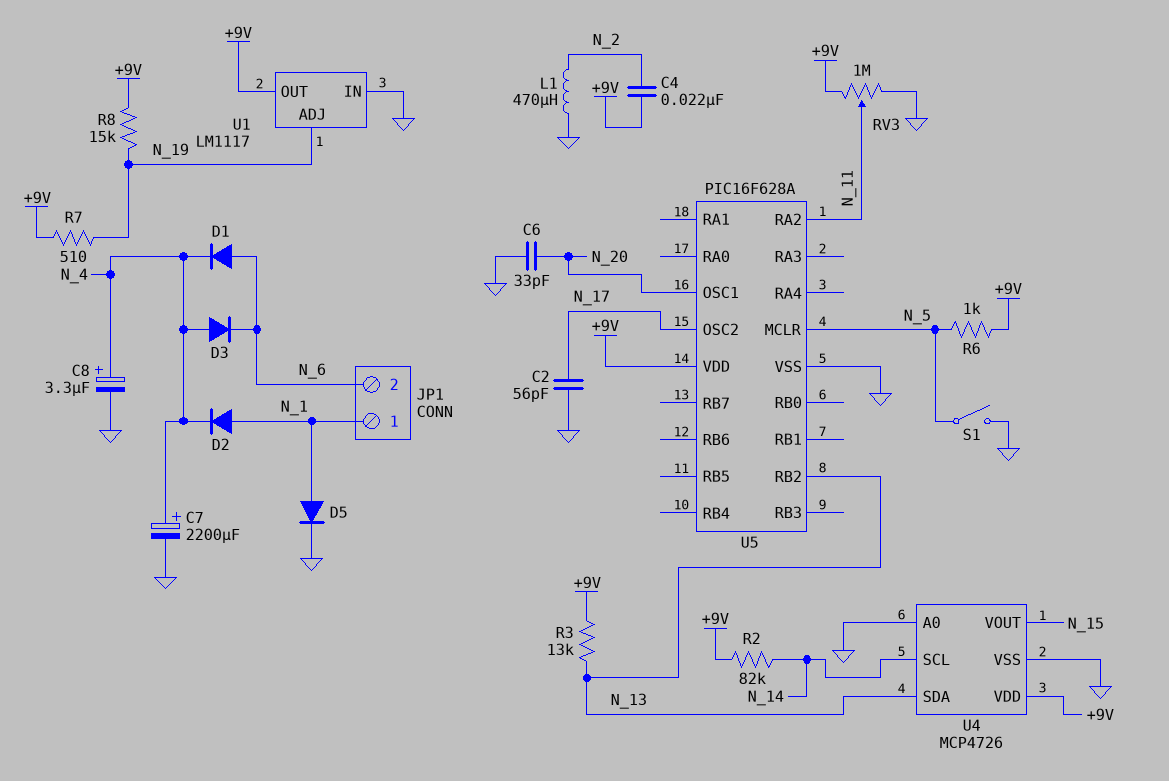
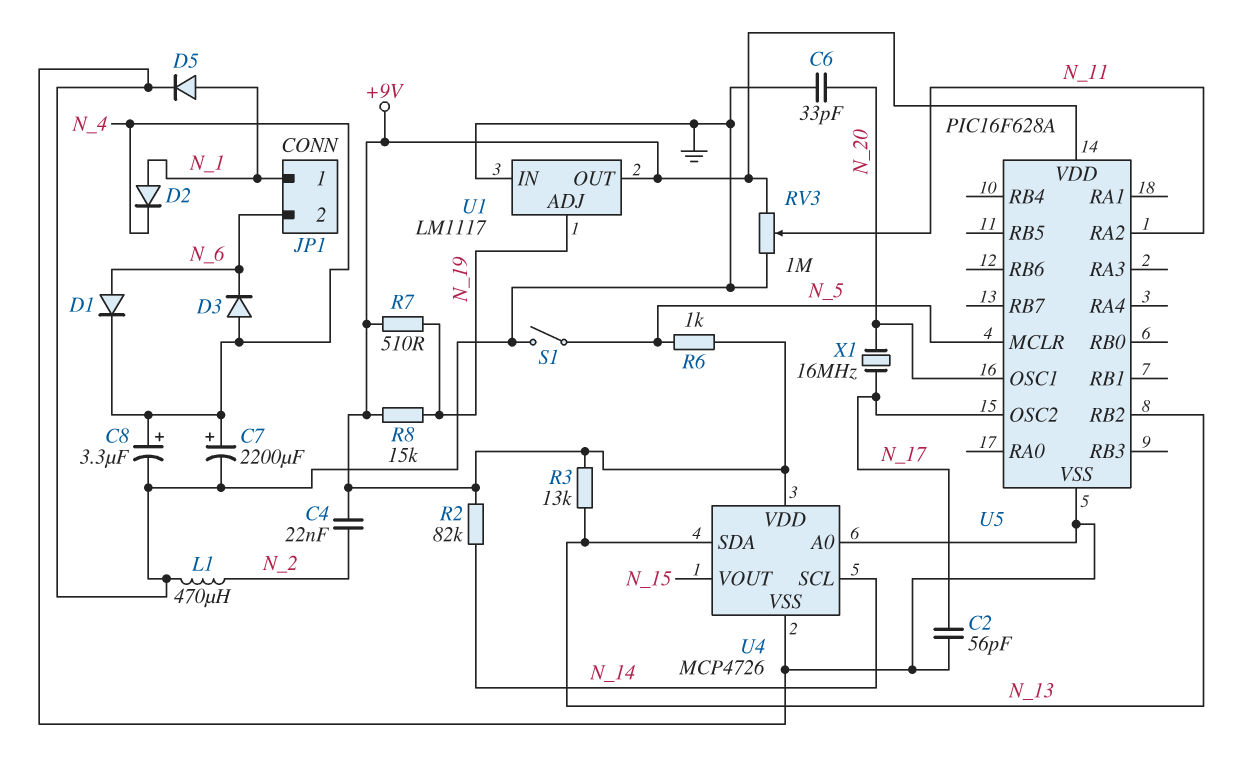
X1: none -> 16MHz (N_17, N_20)

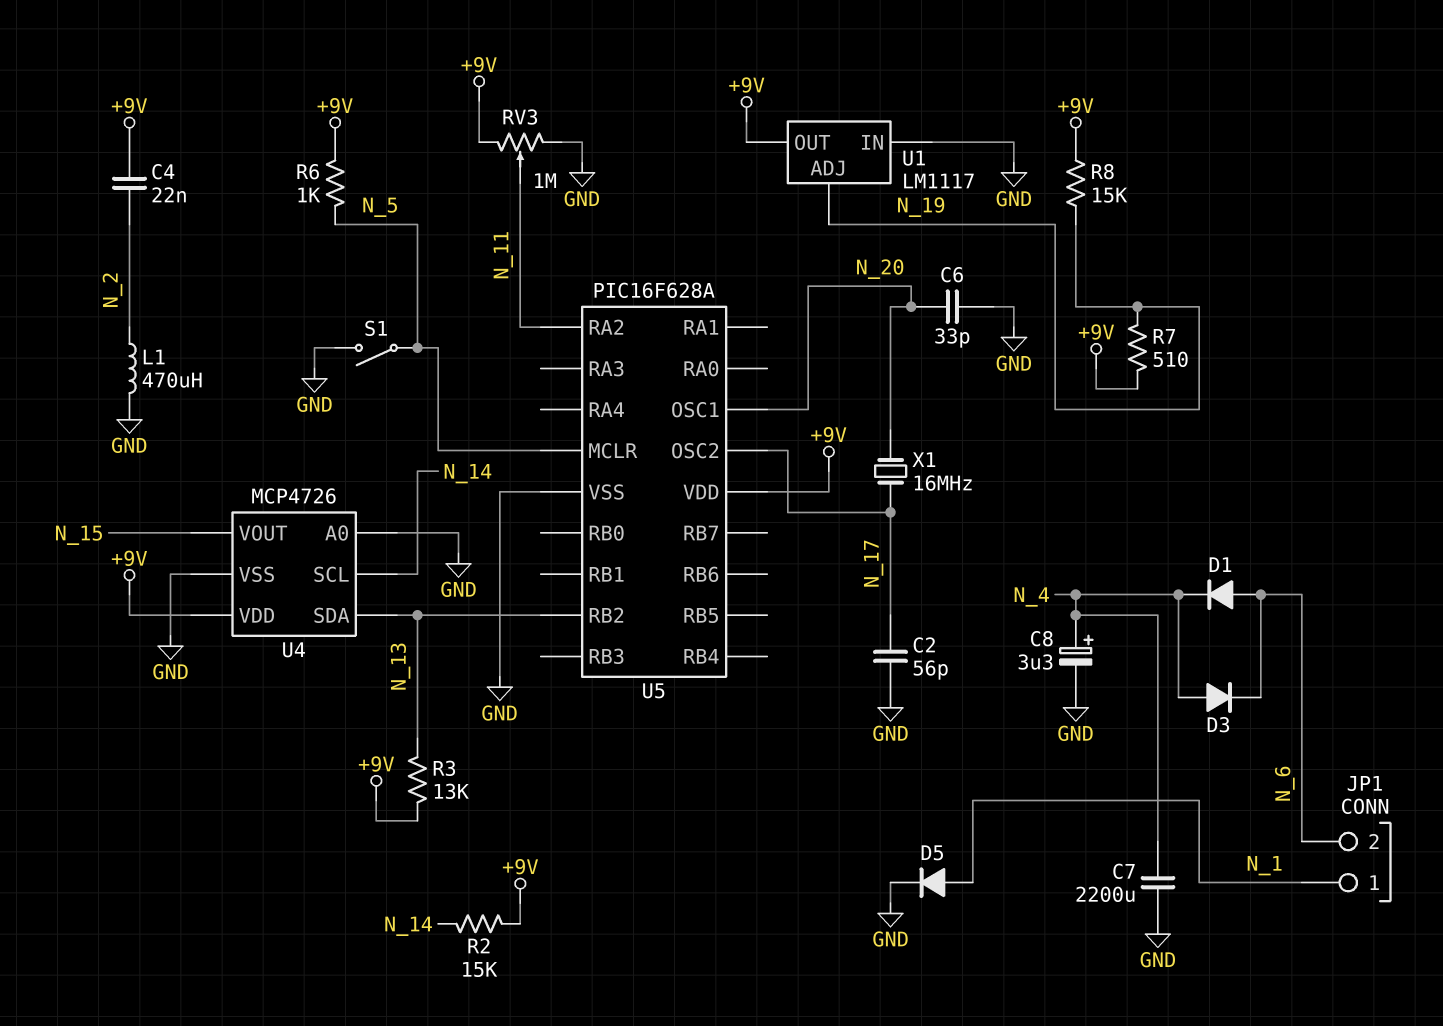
C7: 2200uF (plus N_4, minus GND) -> 2200uF (GND, N_4)
D2: diode (A N_1, K N_4) -> none
R2: 82k (+9V, N_14) -> 15k (+9V, N_14)

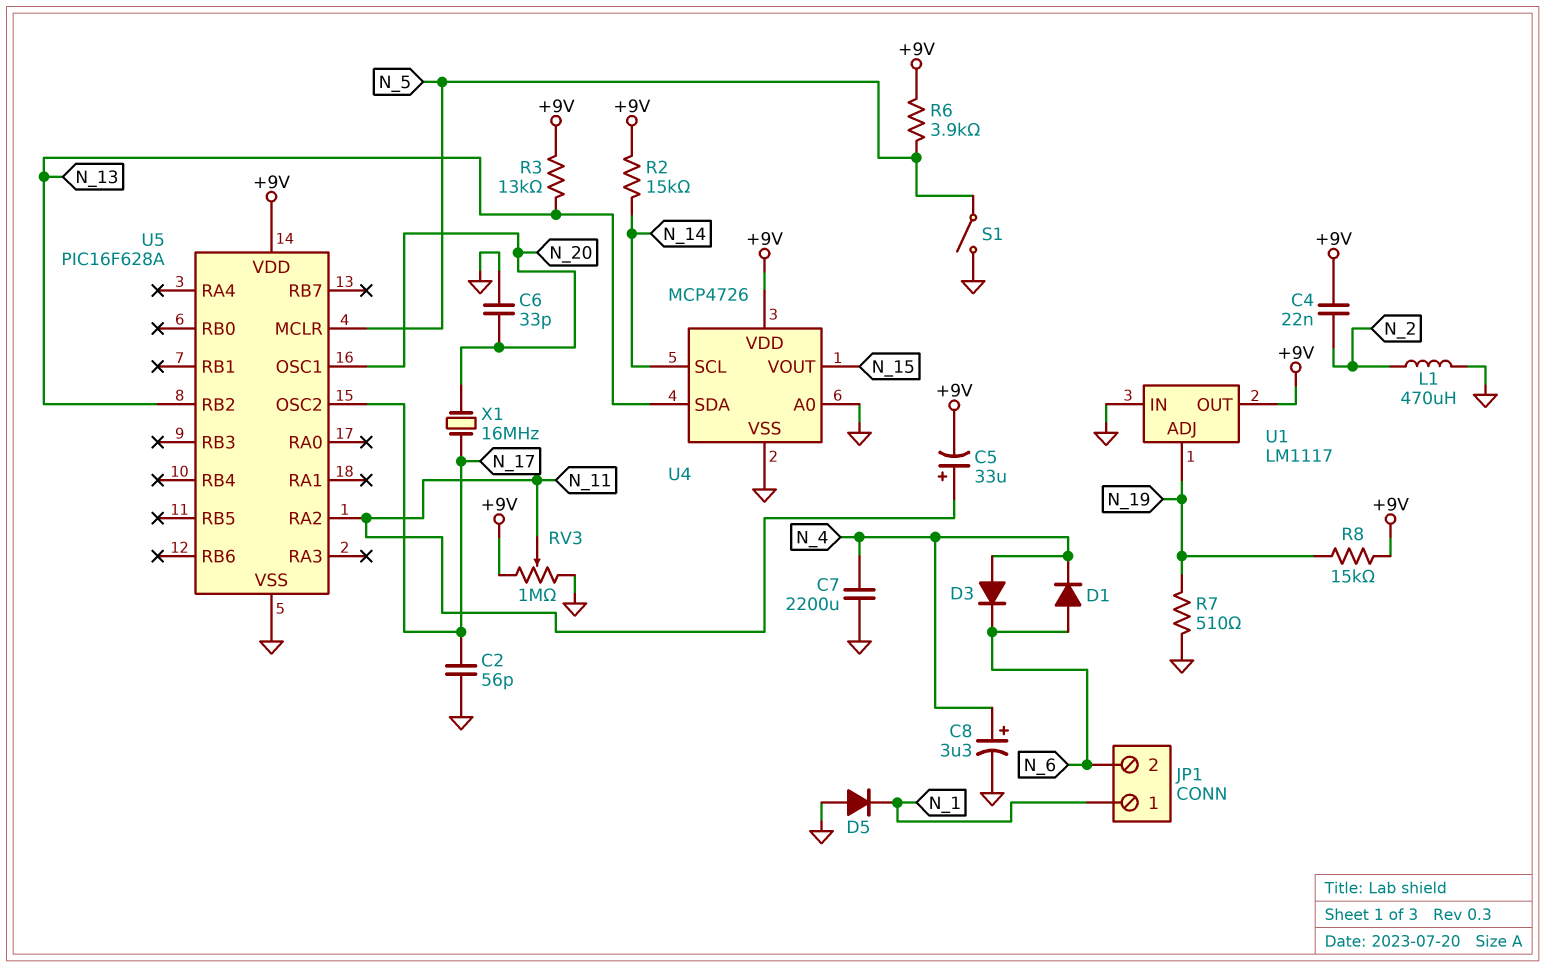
C5: none -> 33uF (plus N_11, minus +9V)
D5: diode (A N_1, K GND) -> diode (A GND, K N_1)
R6: 1k (+9V, N_5) -> 3.9k (+9V, N_5)
R7: 510 (+9V, N_19) -> 510 (GND, N_19)

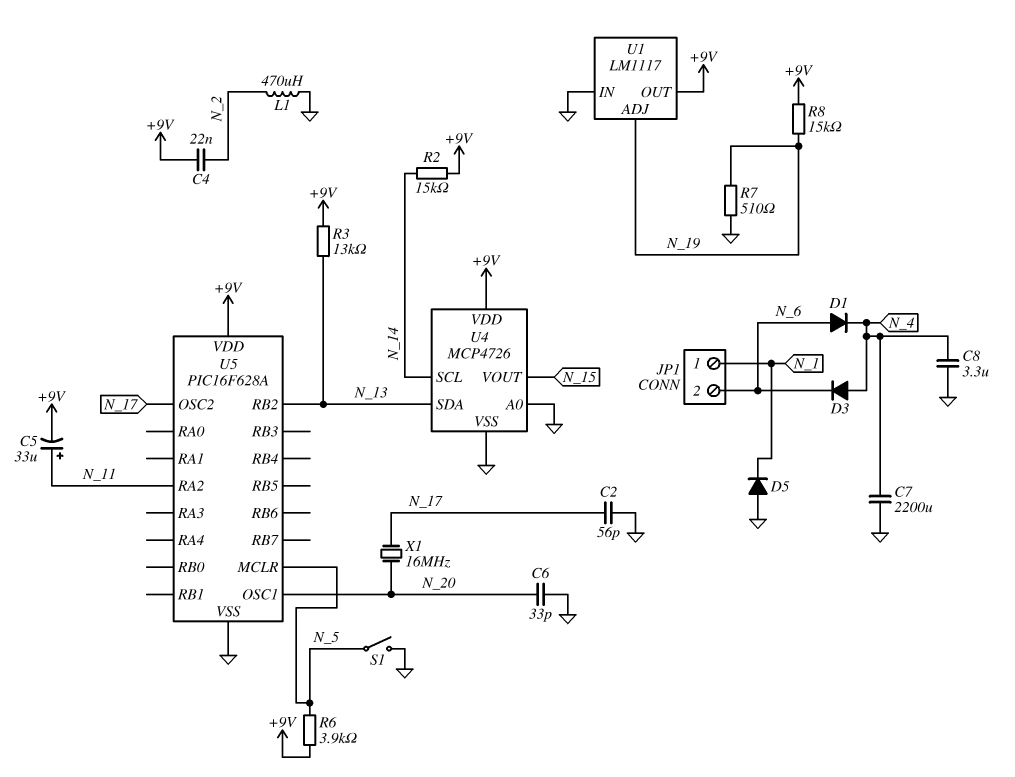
C8: 3.3uF (plus N_4, minus GND) -> 3.3uF (GND, N_4)
RV3: 1M (+9V, GND, wiper N_11) -> none

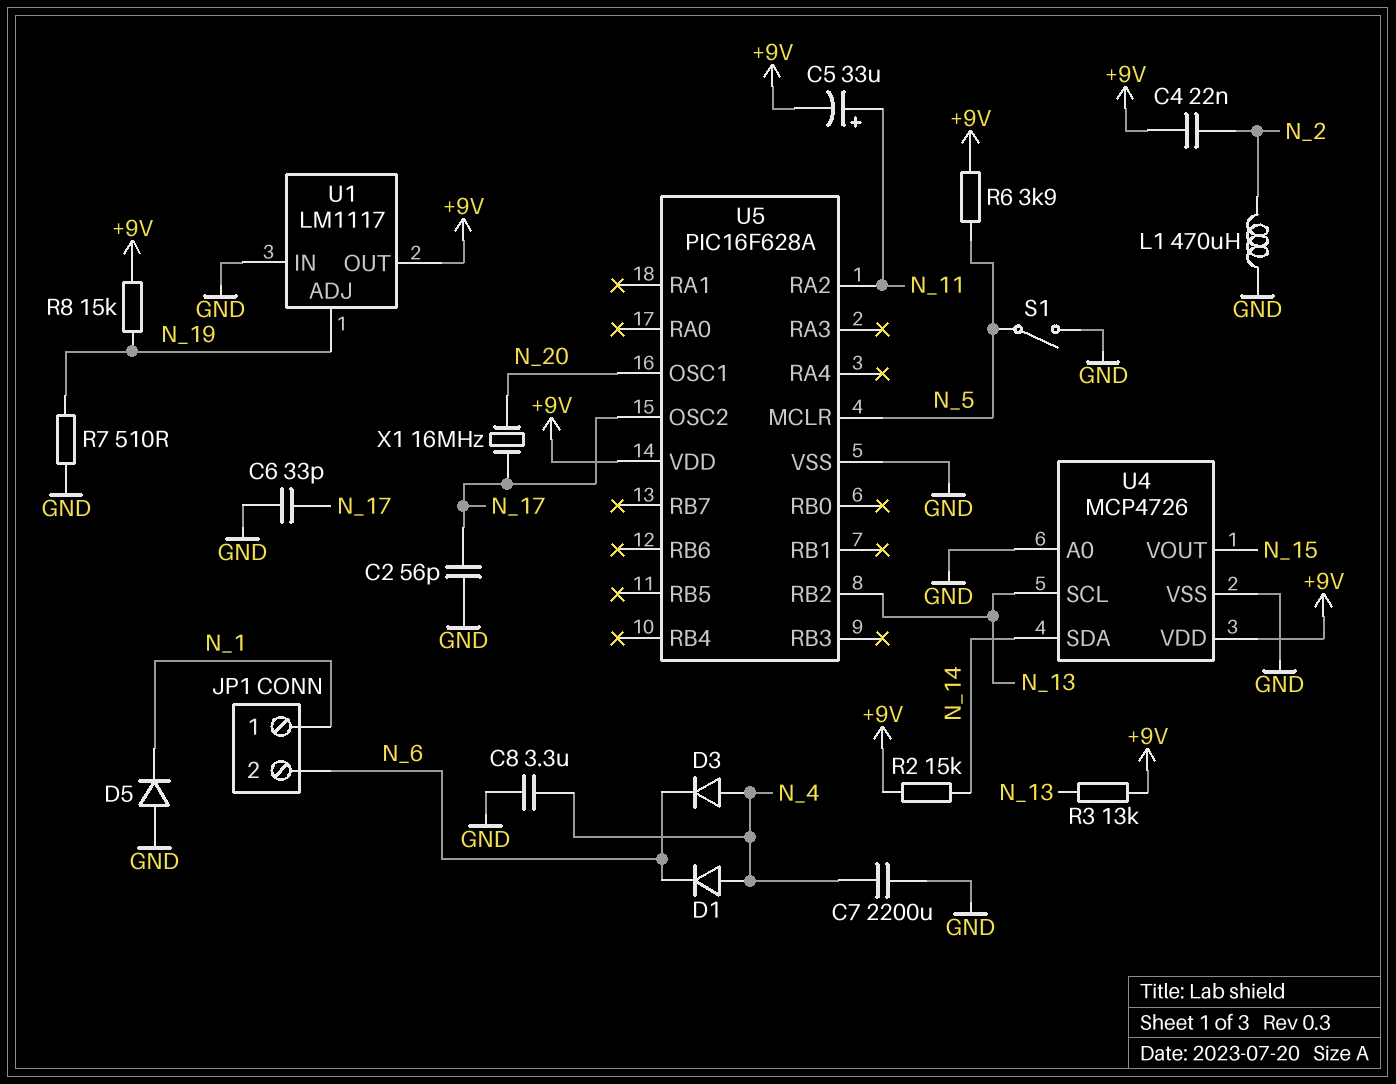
C6: 33pF (GND, N_20) -> 33pF (GND, N_17)
D1: diode (A N_6, K N_4) -> diode (A N_4, K N_6)
U4 pin SCL: N_14 -> N_13
U4 pin SDA: N_13 -> N_14

